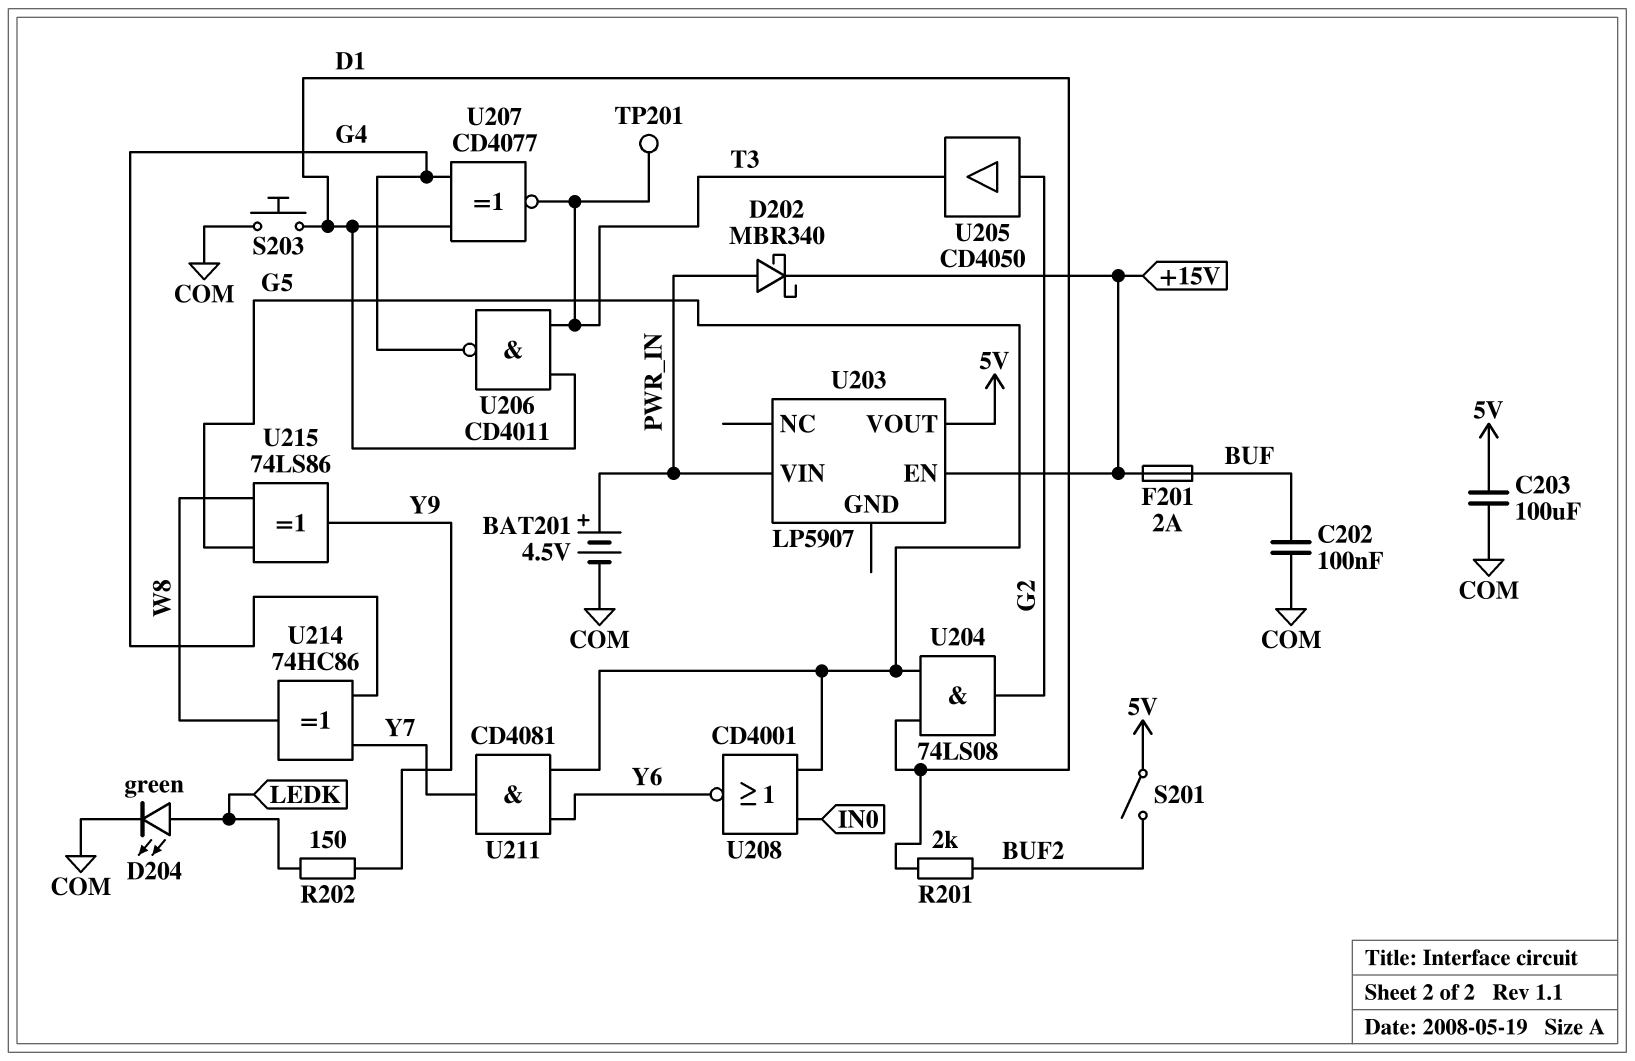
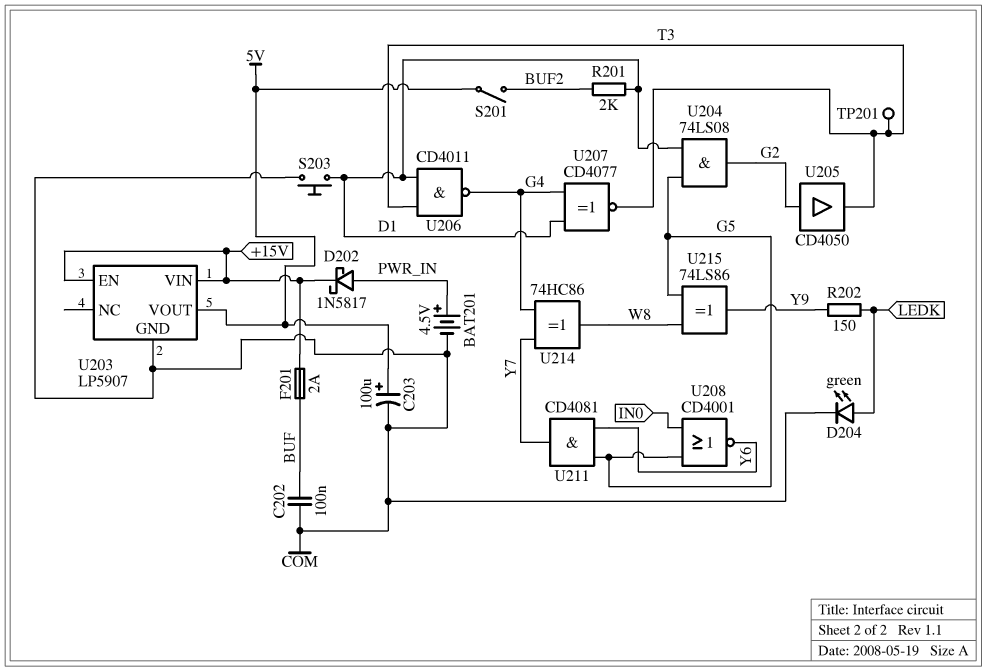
C203: 100uF (5V, COM) -> 100uF (plus 5V, minus COM)
D202: schottky MBR340 (A PWR_IN, K +15V) -> schottky 1N5817 (A PWR_IN, K +15V)
U203 pin GND: none -> COM
U203 pin VIN: PWR_IN -> +15V

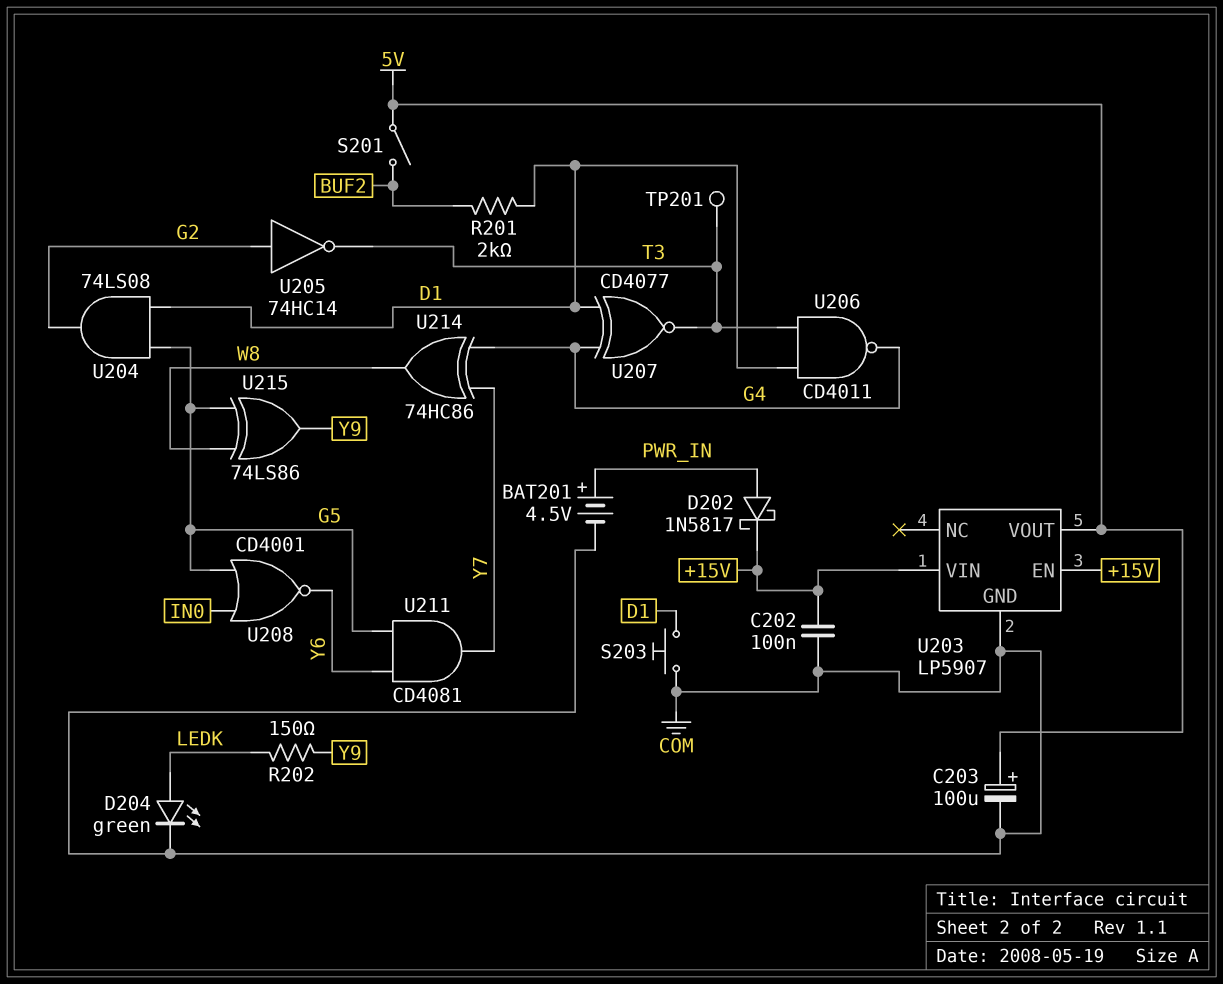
C202: 100nF (BUF, COM) -> 100nF (+15V, COM)
F201: 2A (+15V, BUF) -> none
U205: buffer CD4050 (in G2, out T3) -> NOT 74HC14 (in G2, out T3)

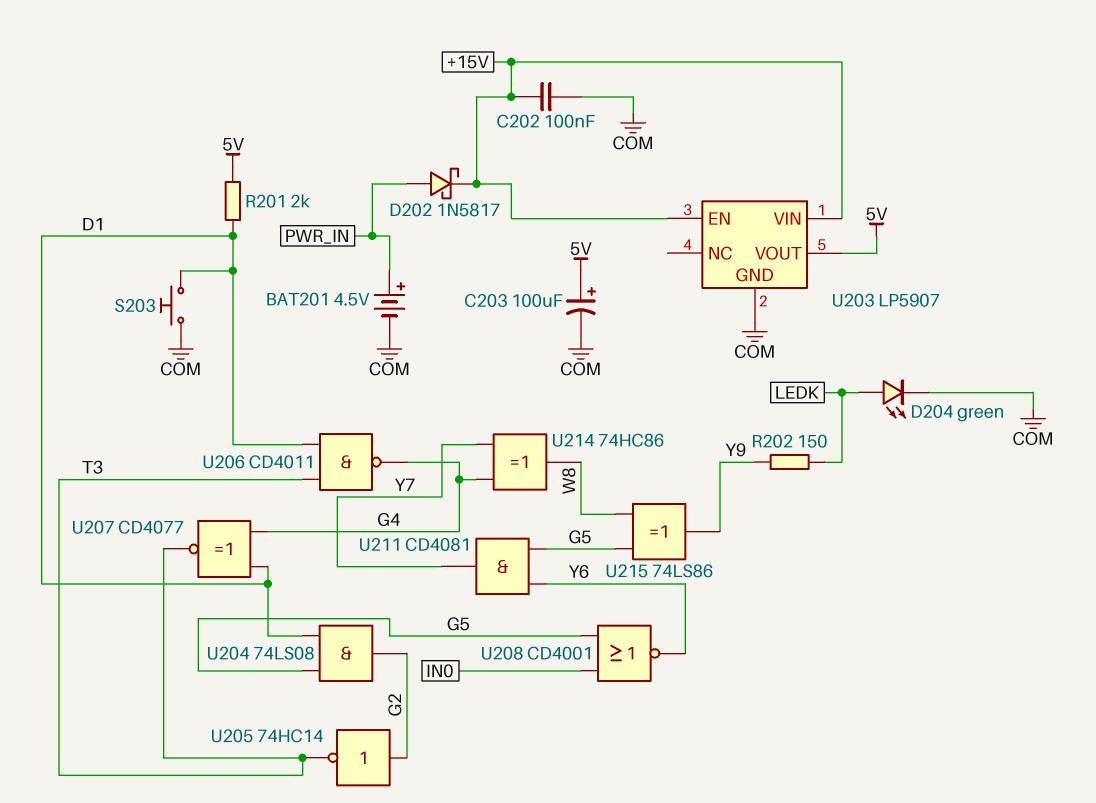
R201: 2k (BUF2, D1) -> 2k (5V, D1)
S201: switch (5V, BUF2) -> none
TP201: test point (T3) -> none

